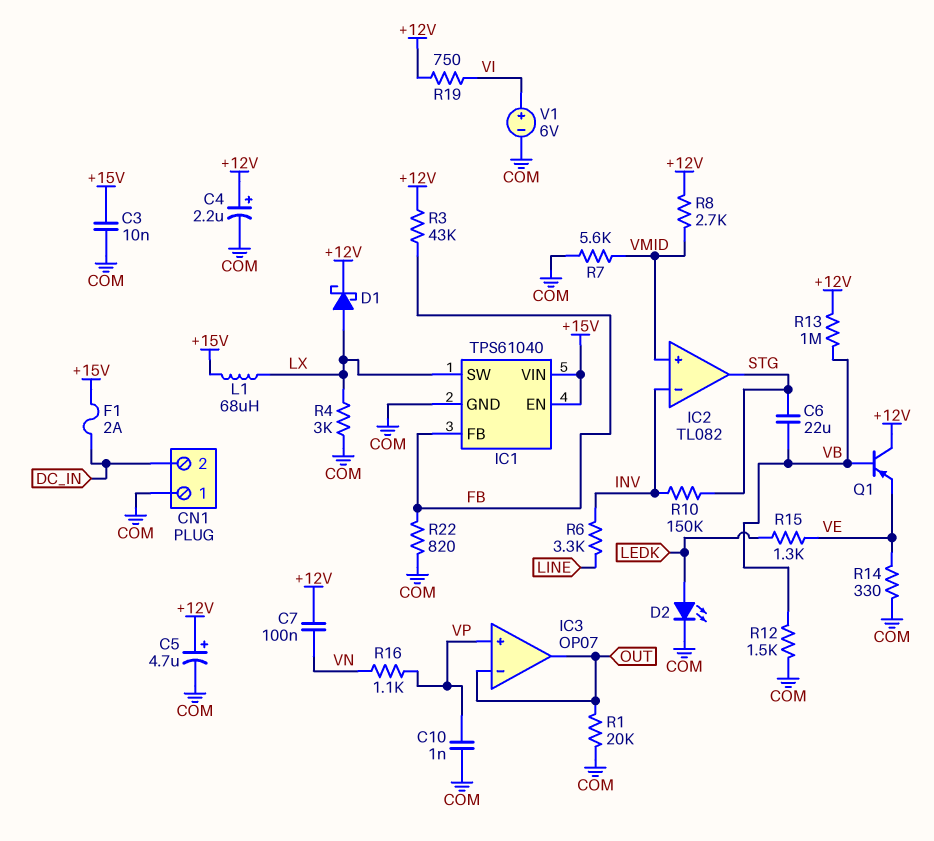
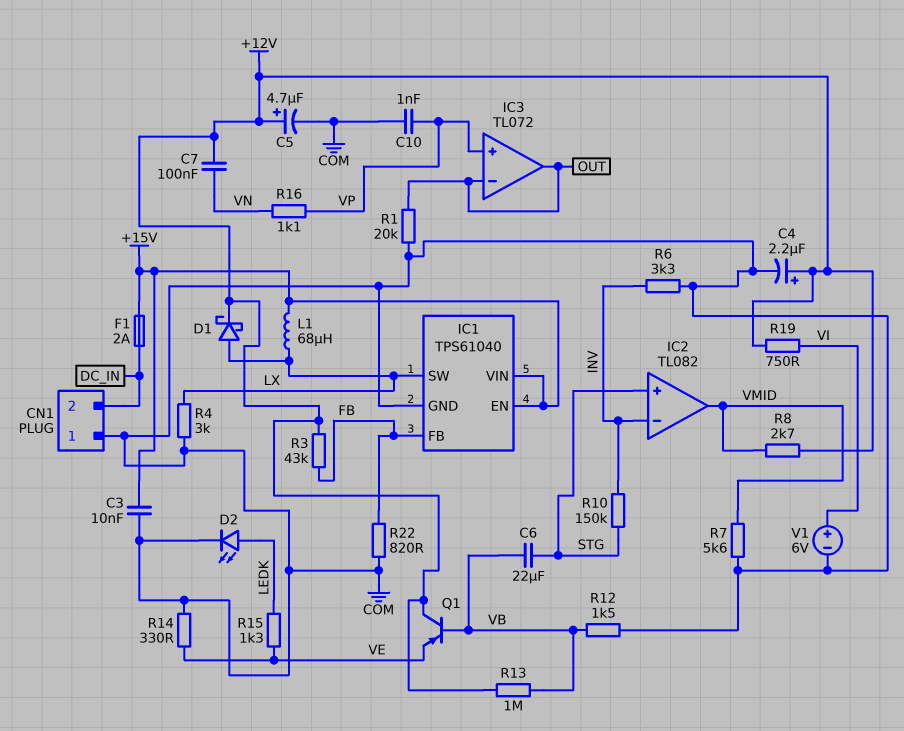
IC2 pin in+: VMID -> STG
IC2 pin out: STG -> VMID
IC3: OP07 -> TL072
R6: 3.3k (INV, LINE) -> 3.3k (COM, INV)

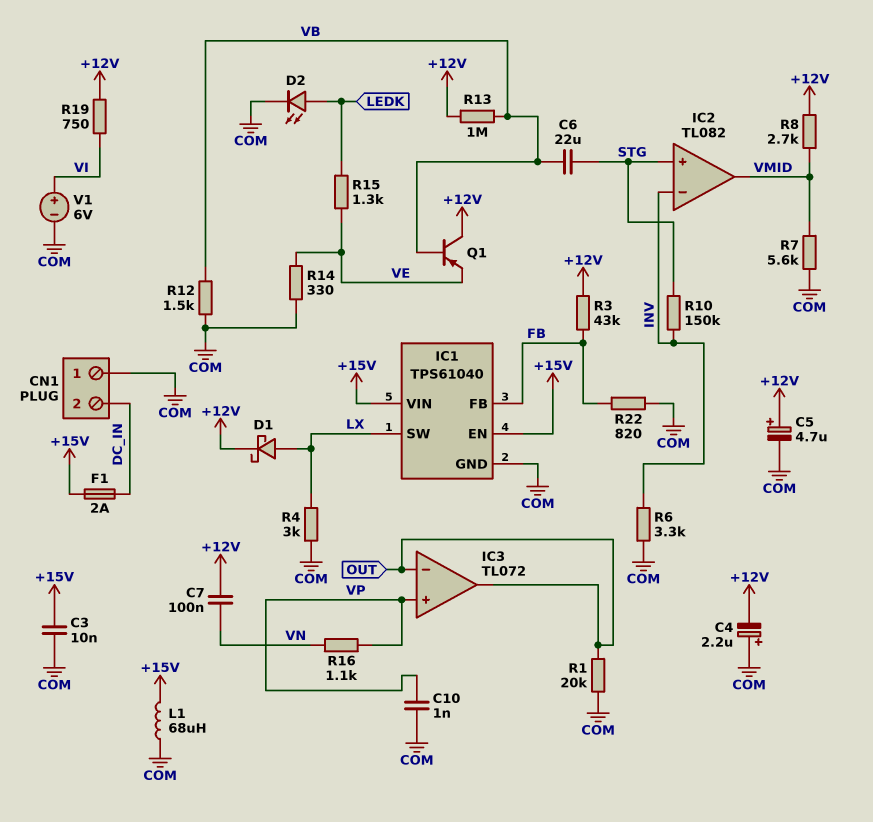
C4: 2.2uF (plus +12V, minus COM) -> 2.2uF (plus COM, minus +12V)
L1: 68uH (+15V, LX) -> 68uH (+15V, COM)

